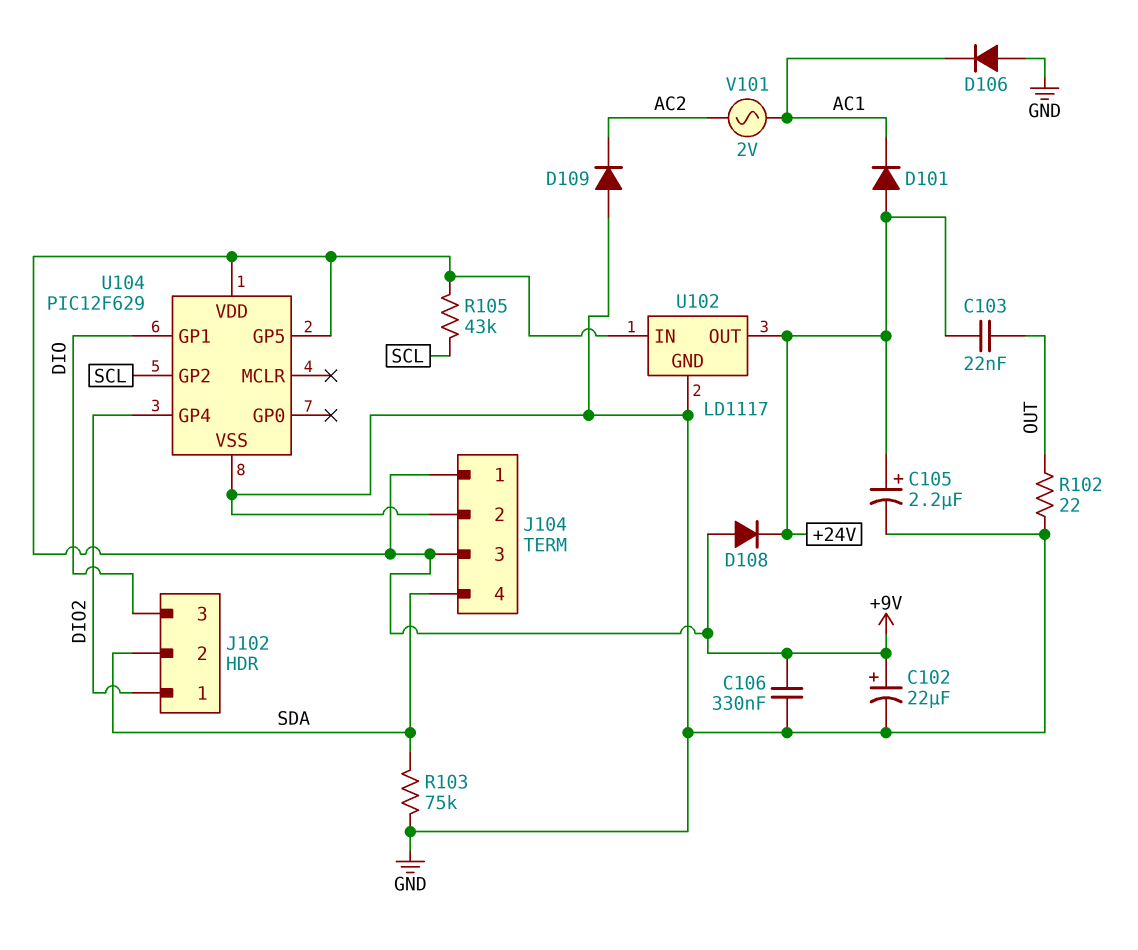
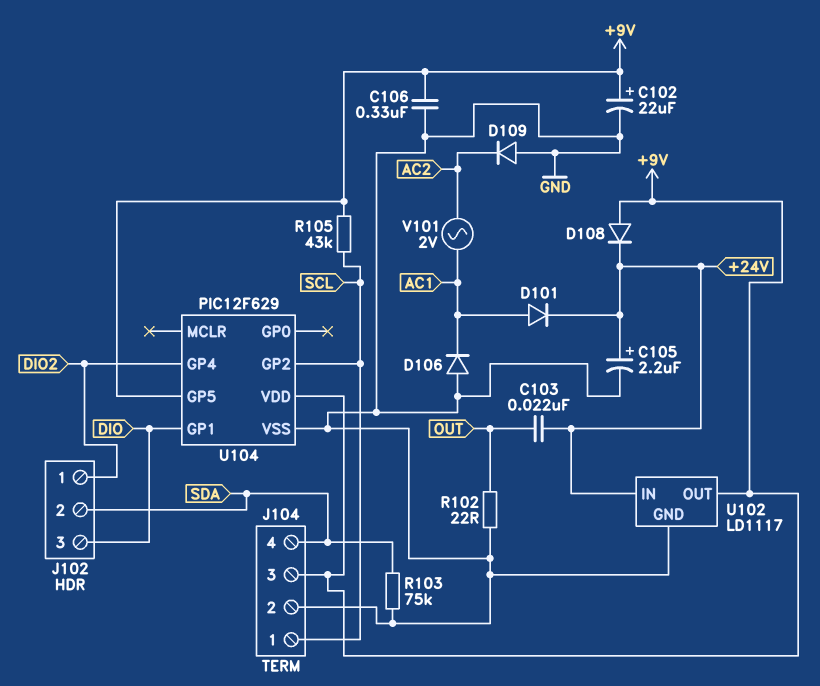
D101: diode (A +24V, K AC1) -> diode (A AC1, K +24V)
J104 pin 1: +9V -> SCL
U102 pin IN: +9V -> +24V
U102 pin OUT: +24V -> +9V

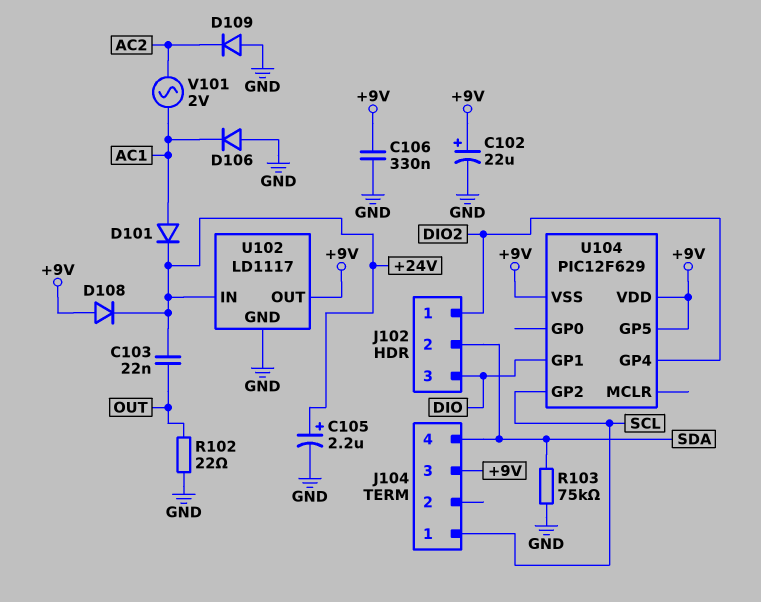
J104 pin 2: GND -> none
R105: 43k (+9V, SCL) -> none
U104 pin VSS: GND -> +9V

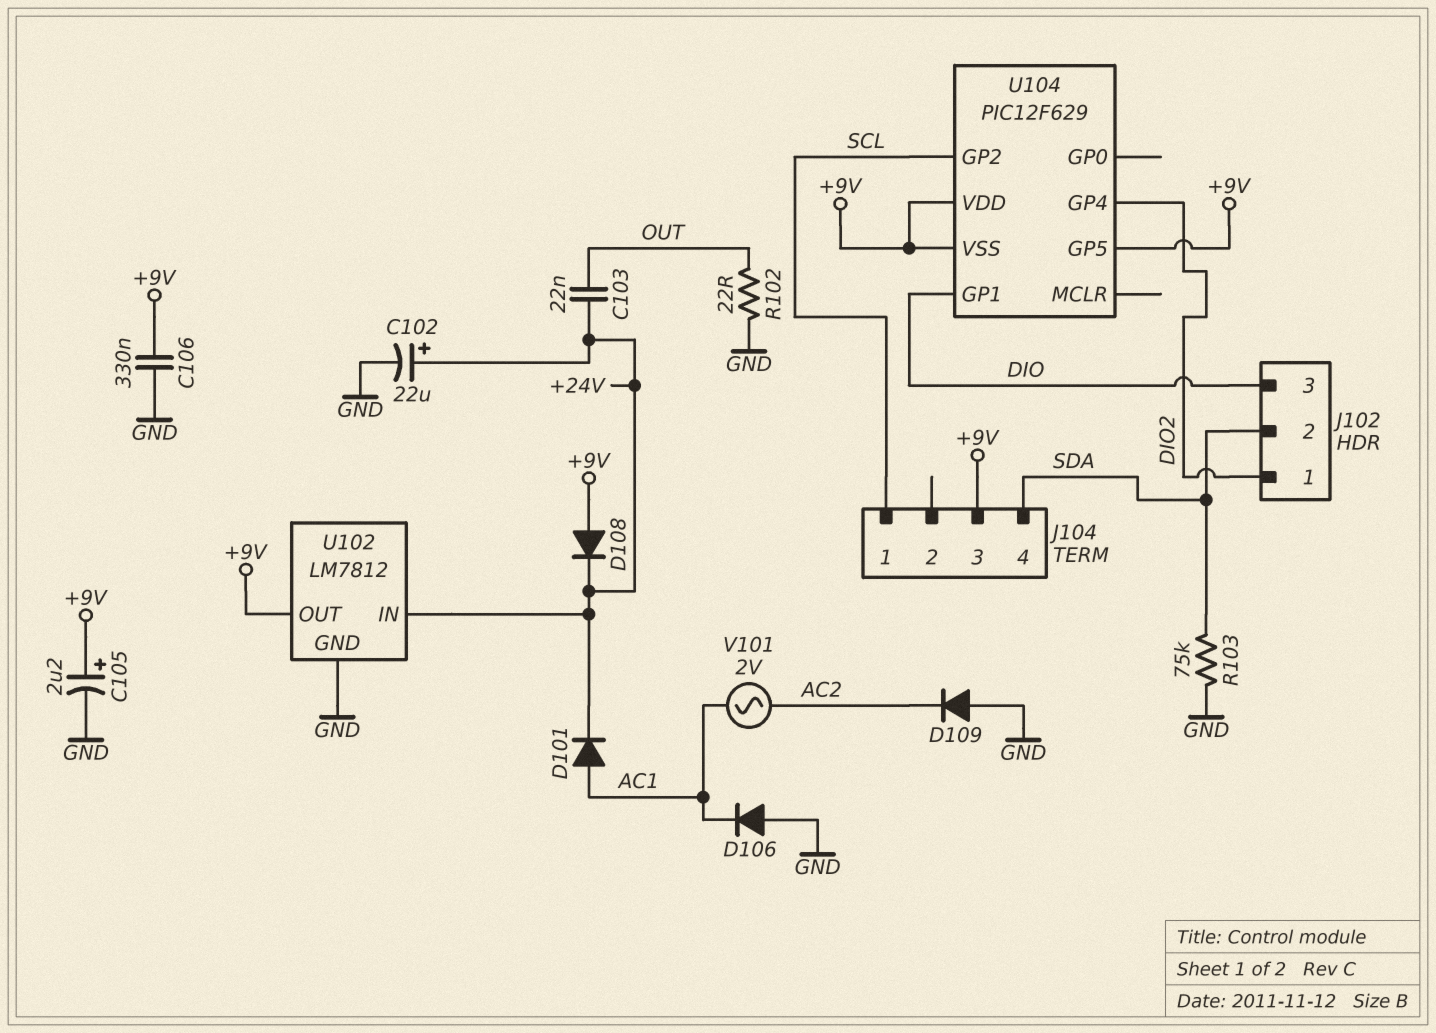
C102: 22uF (plus +9V, minus GND) -> 22uF (plus +24V, minus GND)
C105: 2.2uF (plus +24V, minus GND) -> 2.2uF (plus +9V, minus GND)
U102: LD1117 -> LM7812

